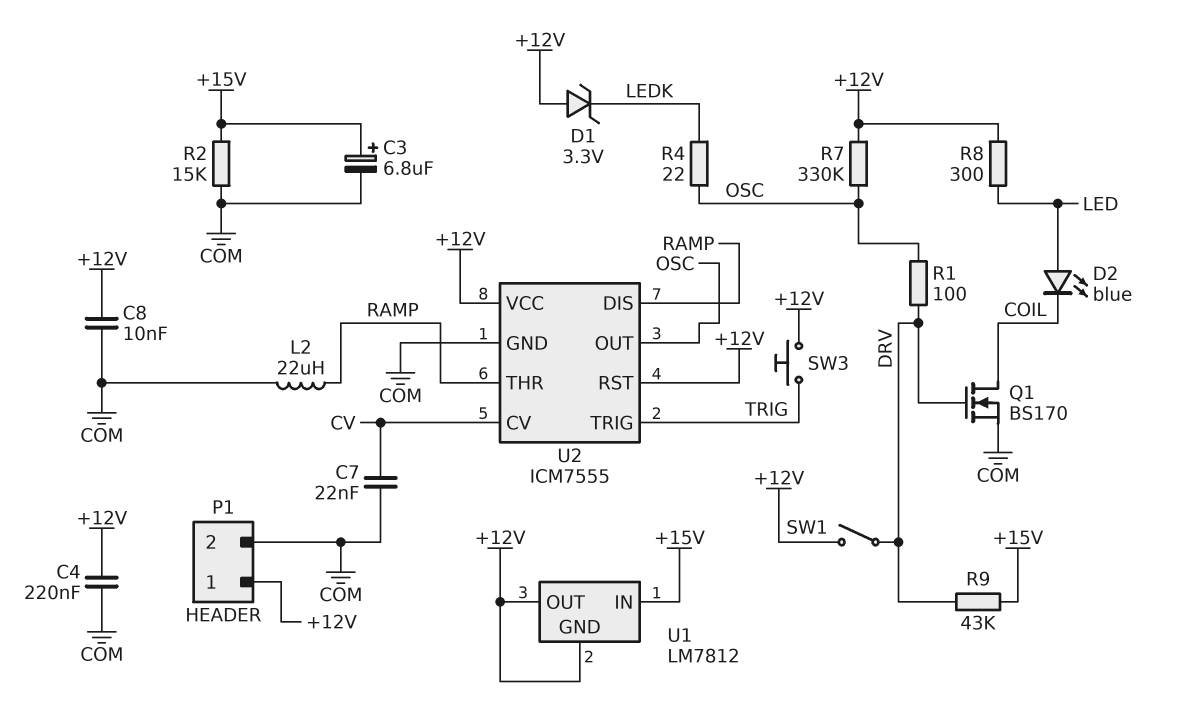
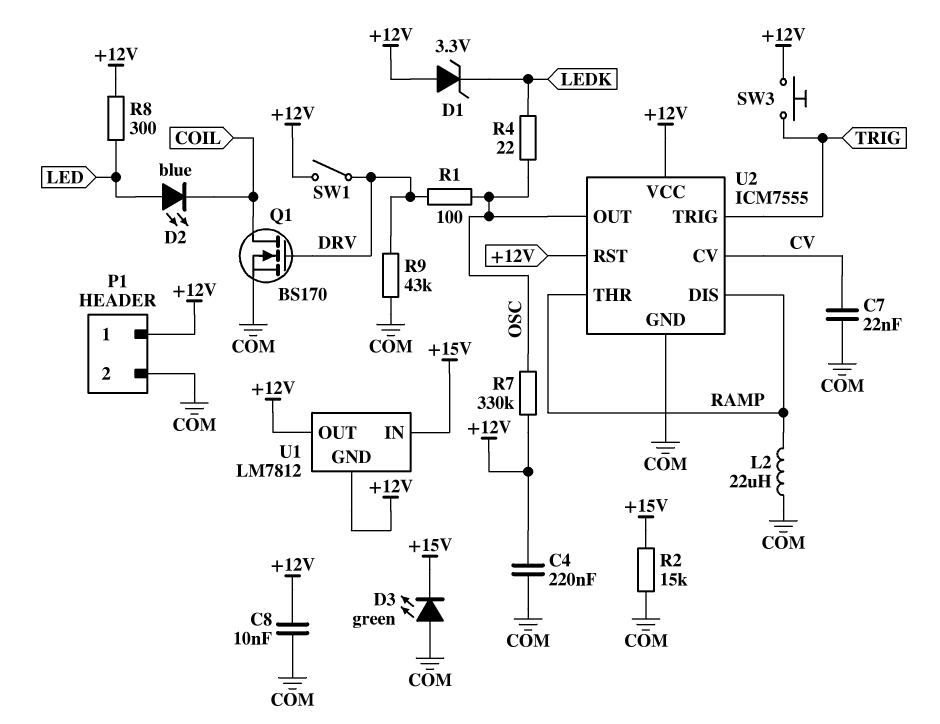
C3: 6.8uF (plus +15V, minus COM) -> none
D3: none -> LED green (A COM, K +15V)
R9: 43k (+15V, DRV) -> 43k (COM, DRV)

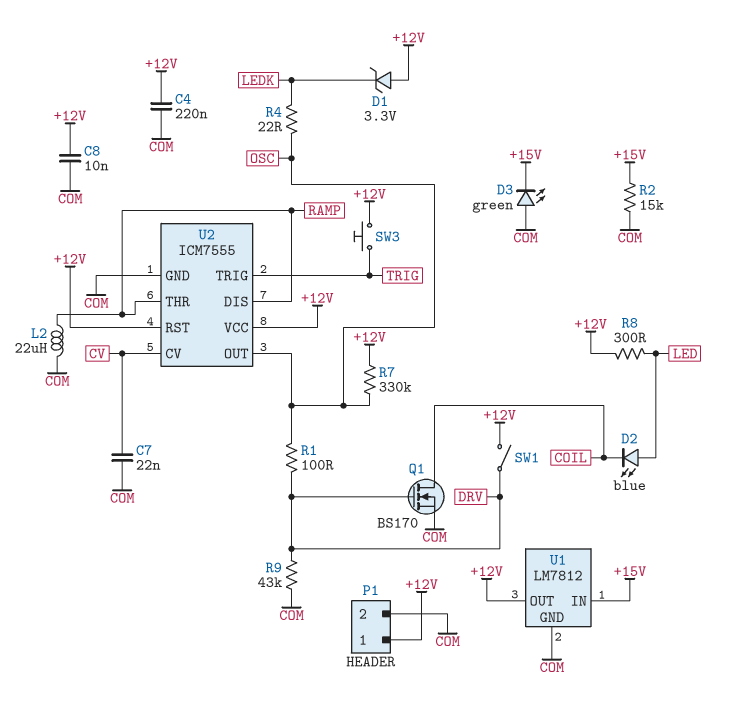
U1 pin GND: +12V -> COM

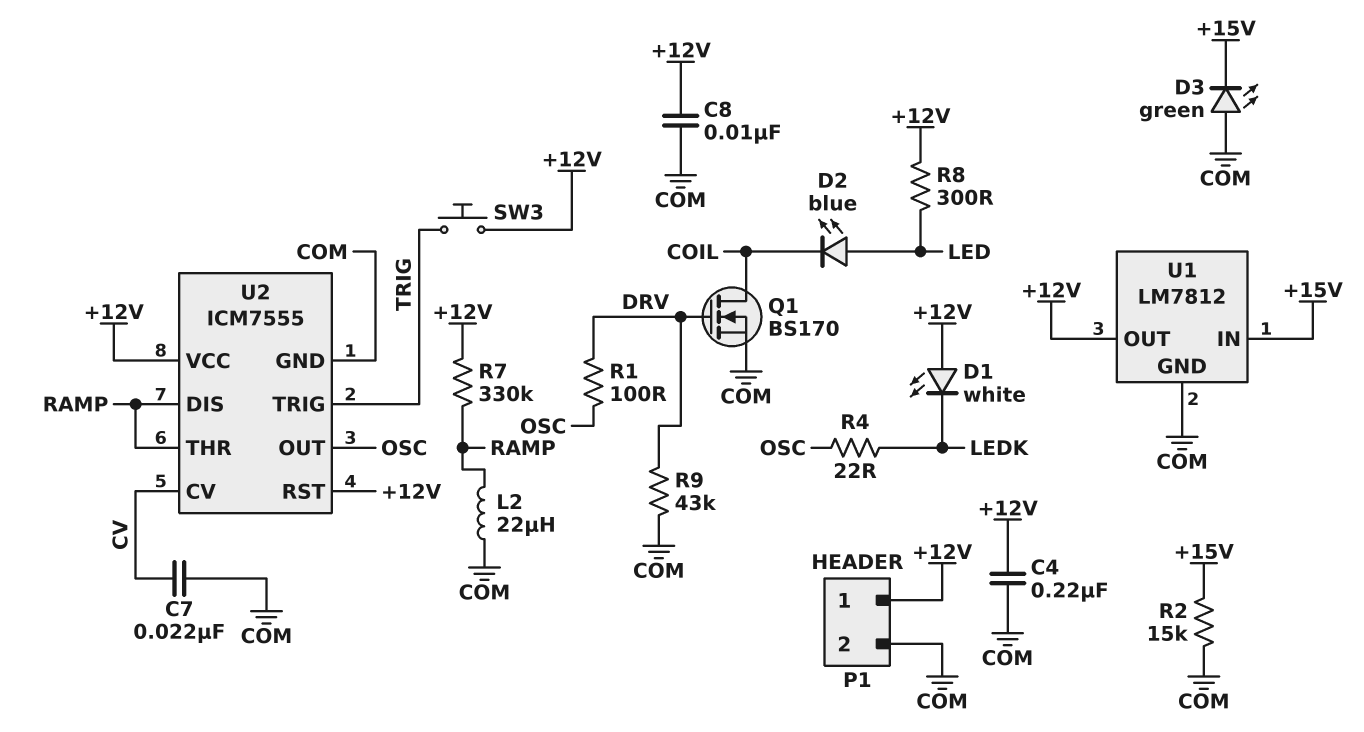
D1: zener 3.3V (A +12V, K LEDK) -> LED white (A +12V, K LEDK)
R7: 330k (+12V, OSC) -> 330k (+12V, RAMP)
SW1: switch (+12V, DRV) -> none

